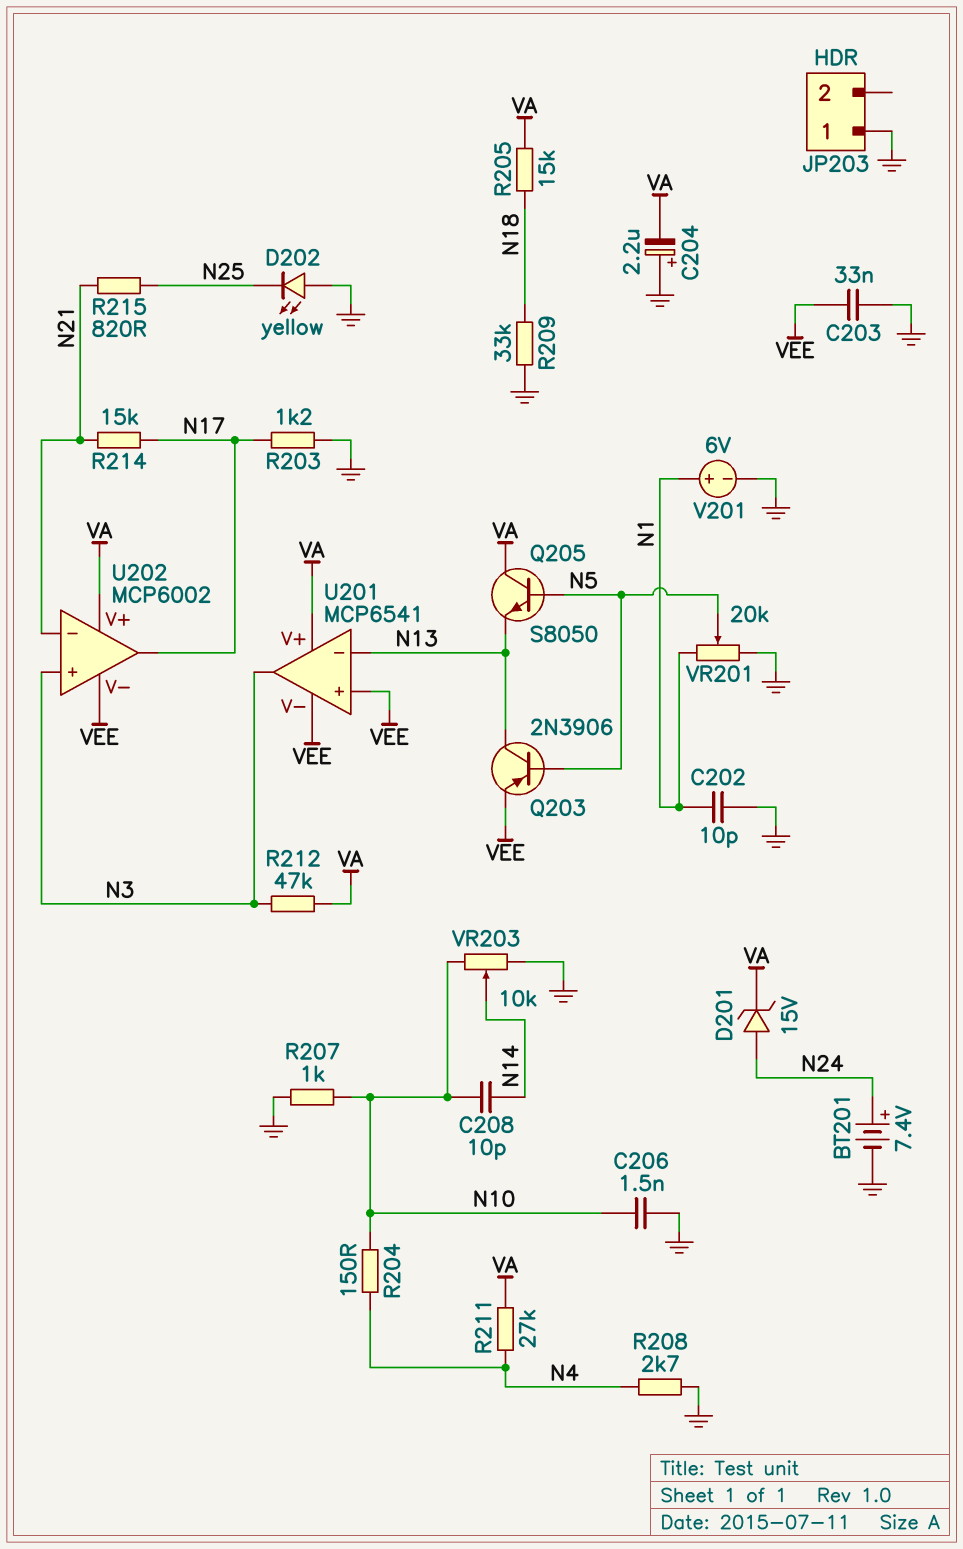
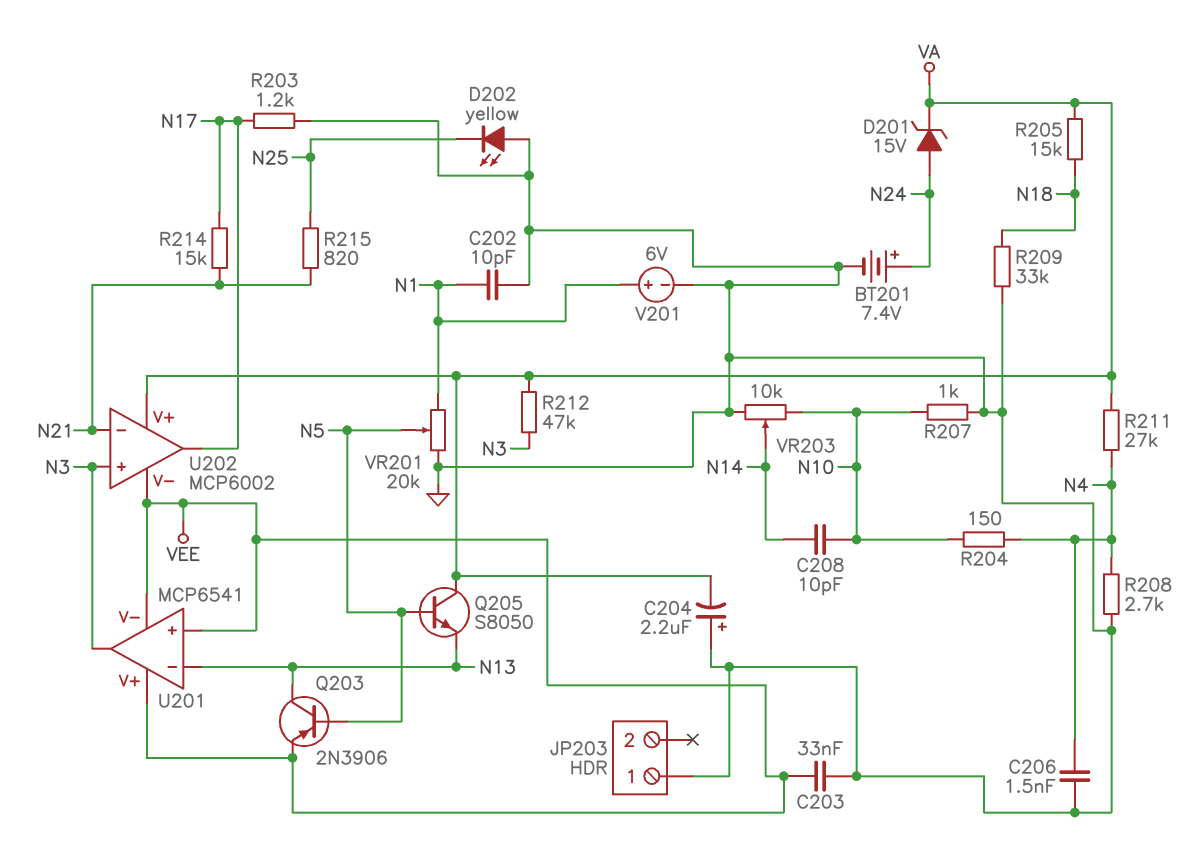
C206: 1.5nF (GND, N10) -> 1.5nF (GND, N4)
U201 pin V+: VA -> VEE

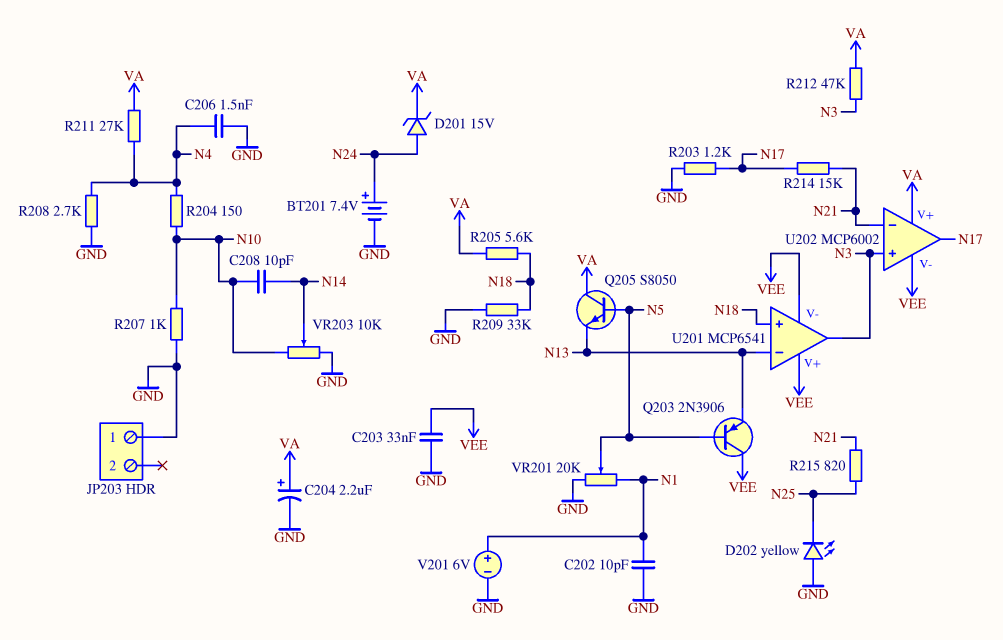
C204: 2.2uF (plus GND, minus VA) -> 2.2uF (plus VA, minus GND)
Q203: PNP 2N3906 (B N5, C N13, E VEE) -> PNP 2N3906 (B N5, C VEE, E N13)
R205: 15k (N18, VA) -> 5.6k (N18, VA)
U201 pin in+: VEE -> N18

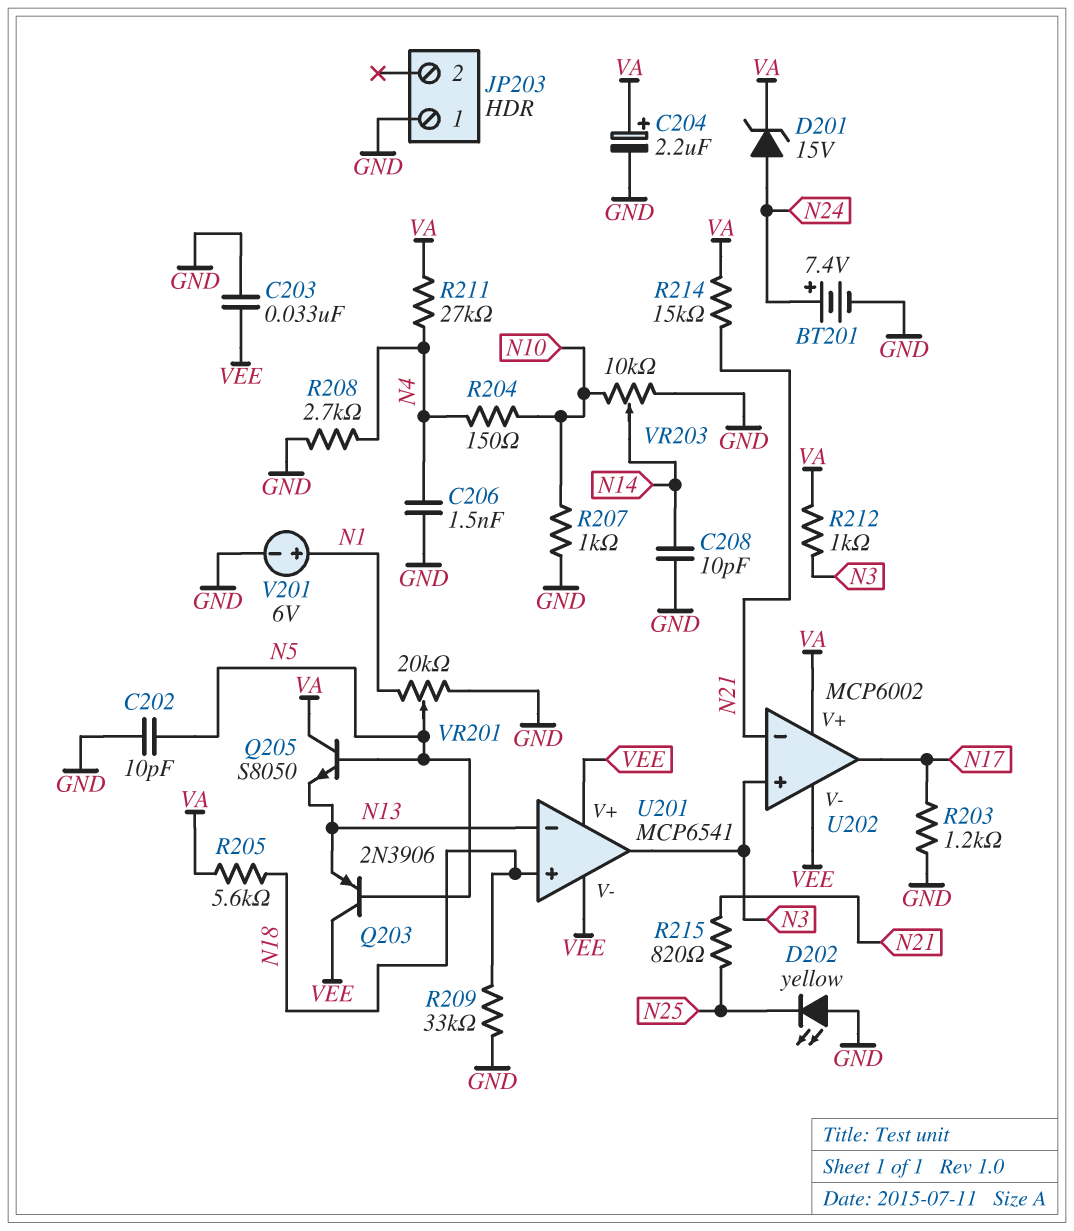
C202: 10pF (GND, N1) -> 10pF (GND, N5)
C208: 10pF (N10, N14) -> 10pF (GND, N14)
R212: 47k (N3, VA) -> 1k (N3, VA)
R214: 15k (N17, N21) -> 15k (N21, VA)

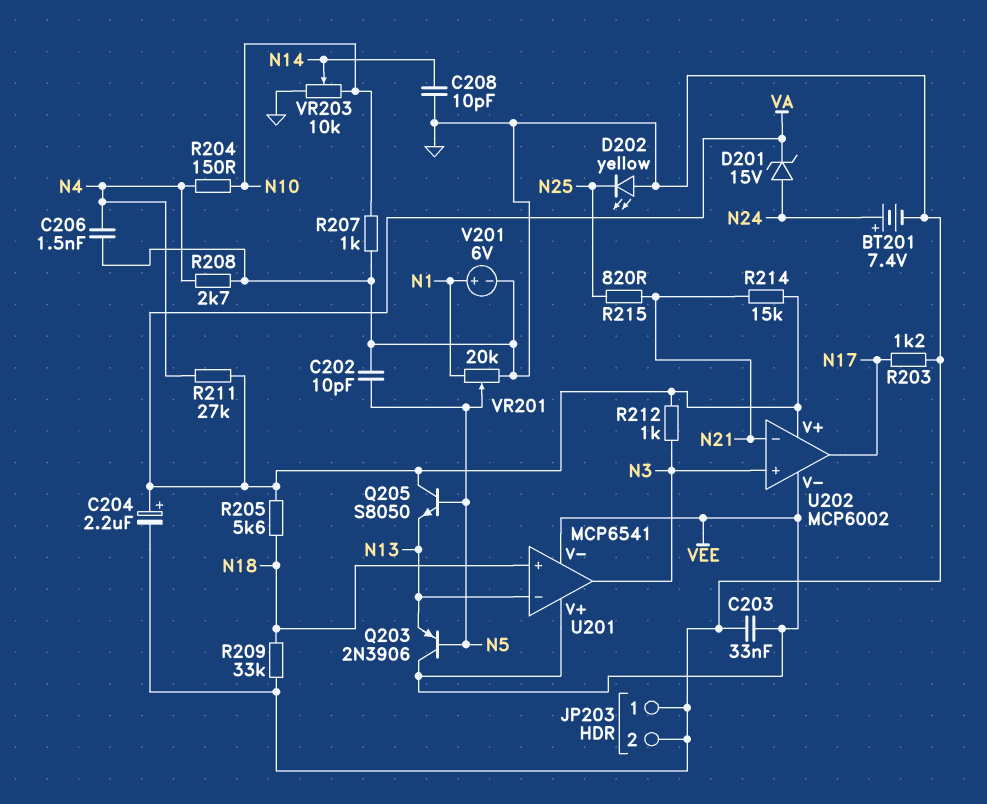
JP203 pin 2: none -> GND

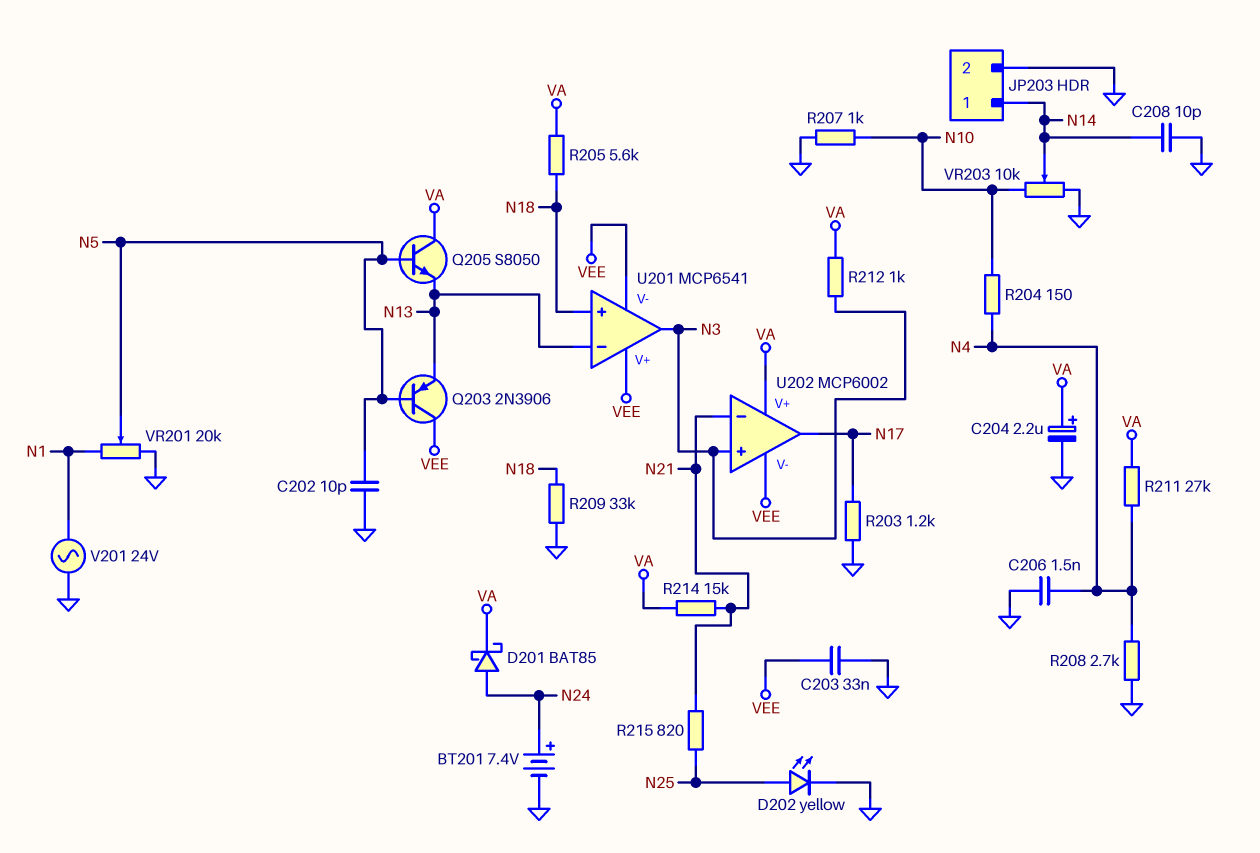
D201: zener 15V (A N24, K VA) -> schottky BAT85 (A N24, K VA)
D202: LED yellow (A GND, K N25) -> LED yellow (A N25, K GND)
JP203 pin 1: GND -> N14
V201: 6V (plus N1, minus GND) -> AC 24V (GND, N1)

